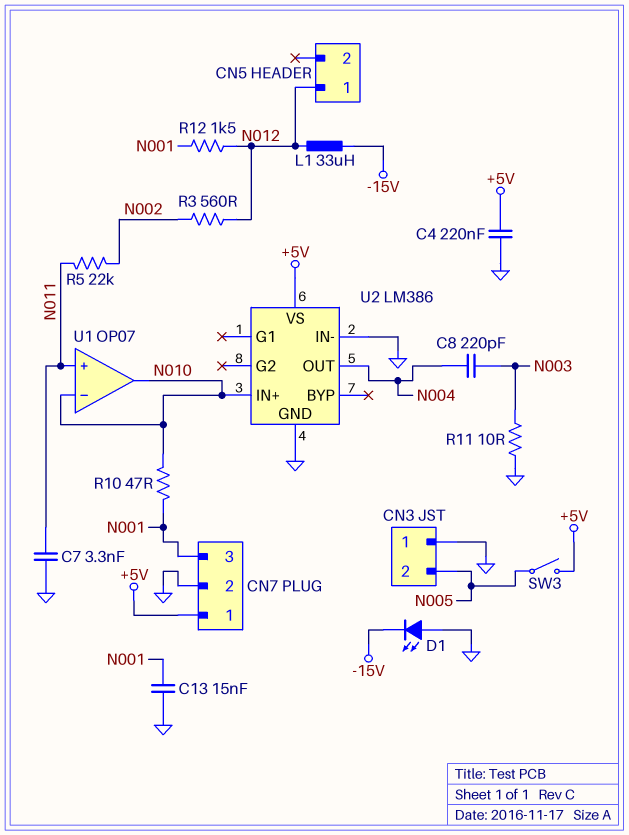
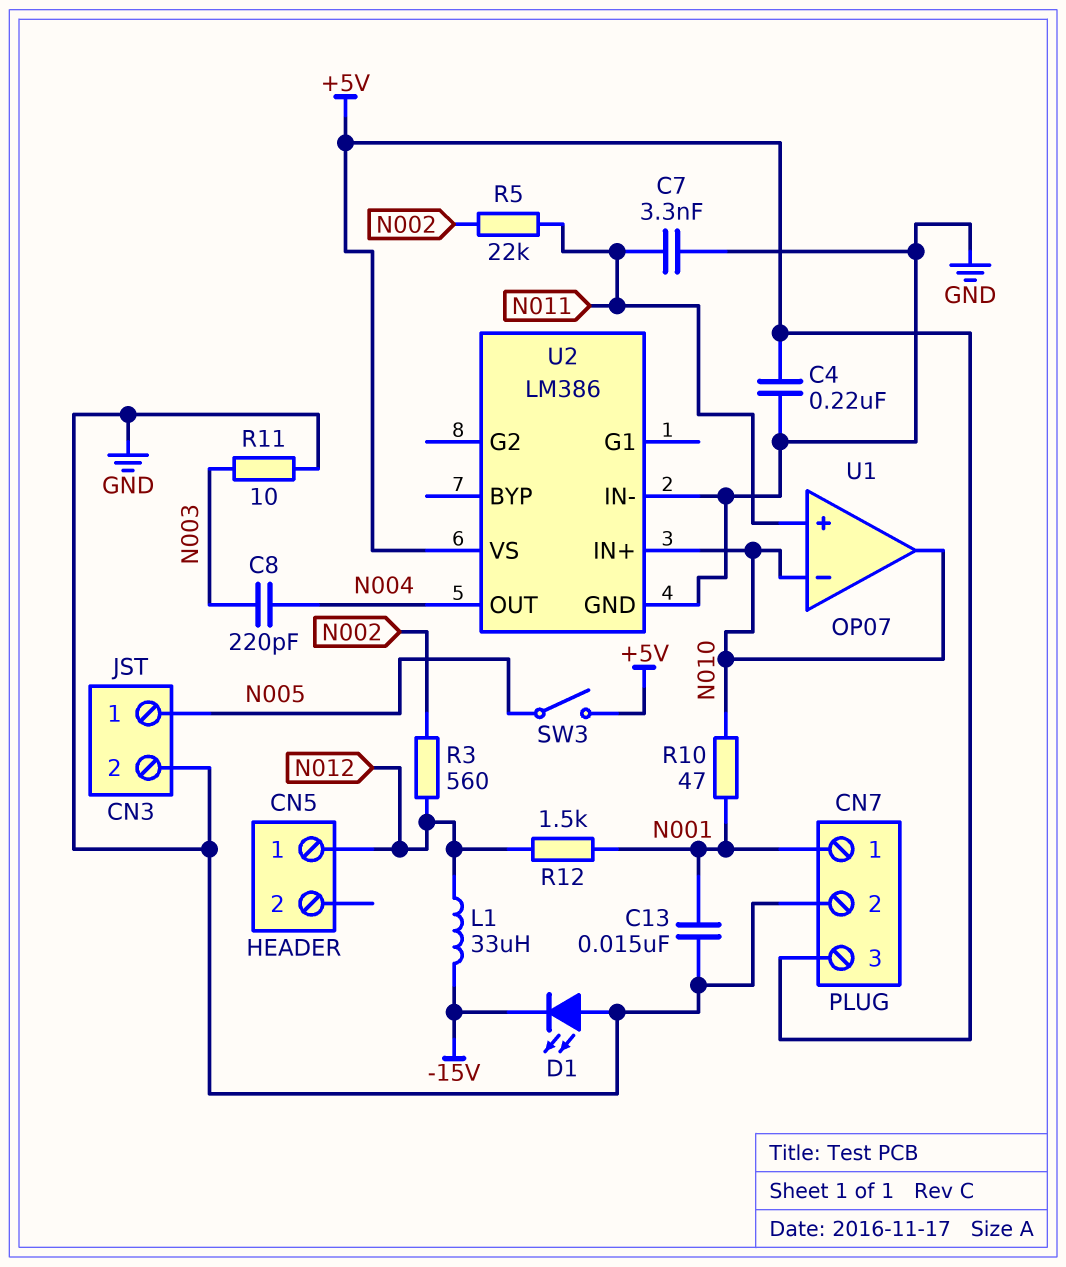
CN3 pin 1: GND -> N005
CN3 pin 2: N005 -> GND
CN7 pin 1: +5V -> N001
CN7 pin 3: N001 -> +5V

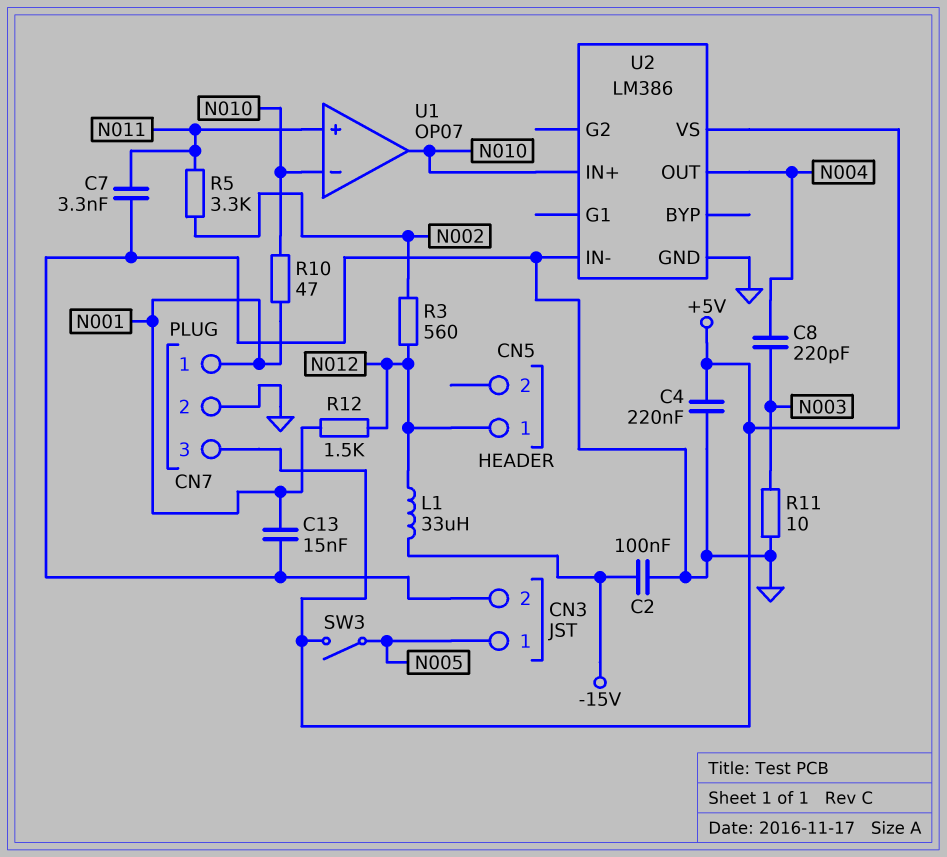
C2: none -> 100nF (-15V, GND)
D1: LED (A GND, K -15V) -> none
R5: 22k (N002, N011) -> 3.3k (N002, N011)

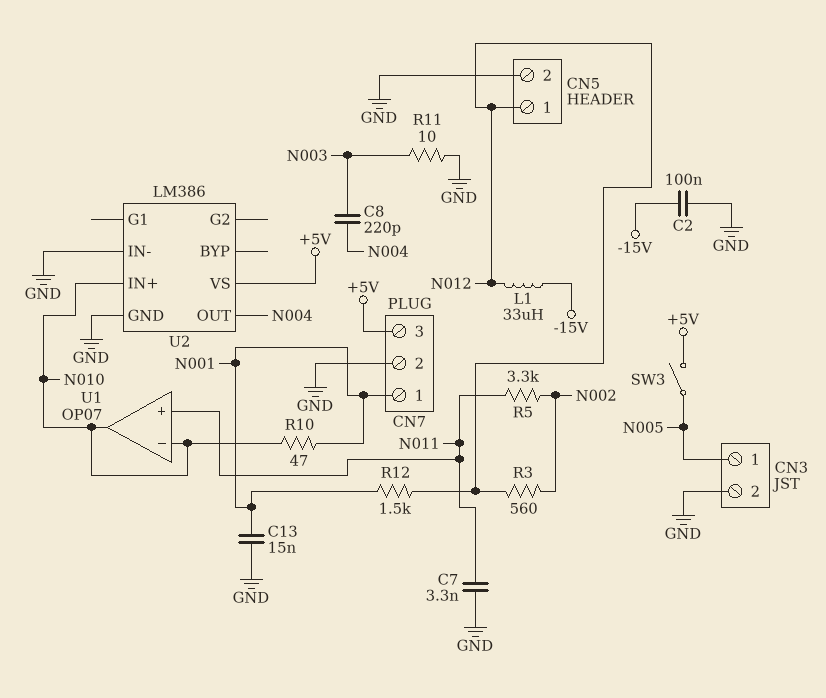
C4: 220nF (+5V, GND) -> none
CN5 pin 2: none -> GND

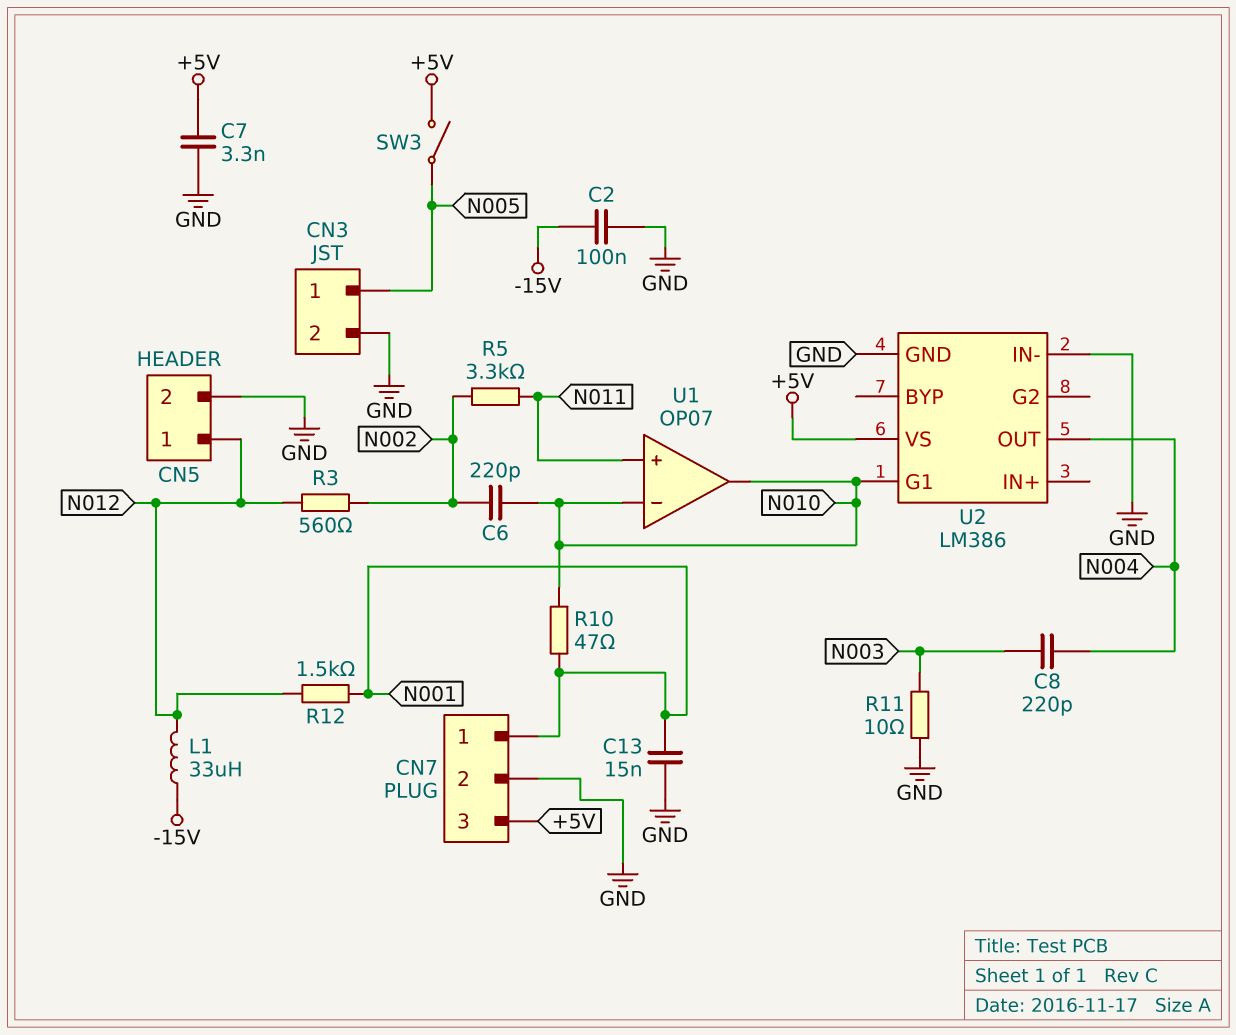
C6: none -> 220pF (N002, N010)
C7: 3.3nF (GND, N011) -> 3.3nF (+5V, GND)
U2 pin G1: none -> N010
U2 pin IN+: N010 -> none

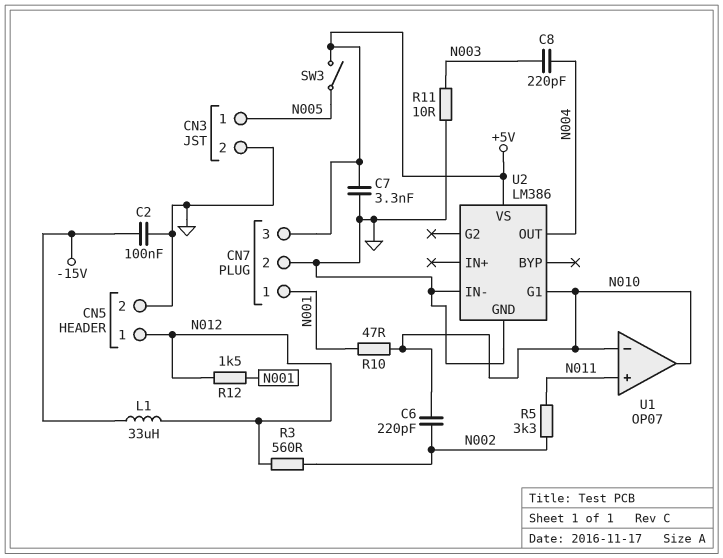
C13: 15nF (GND, N001) -> none

